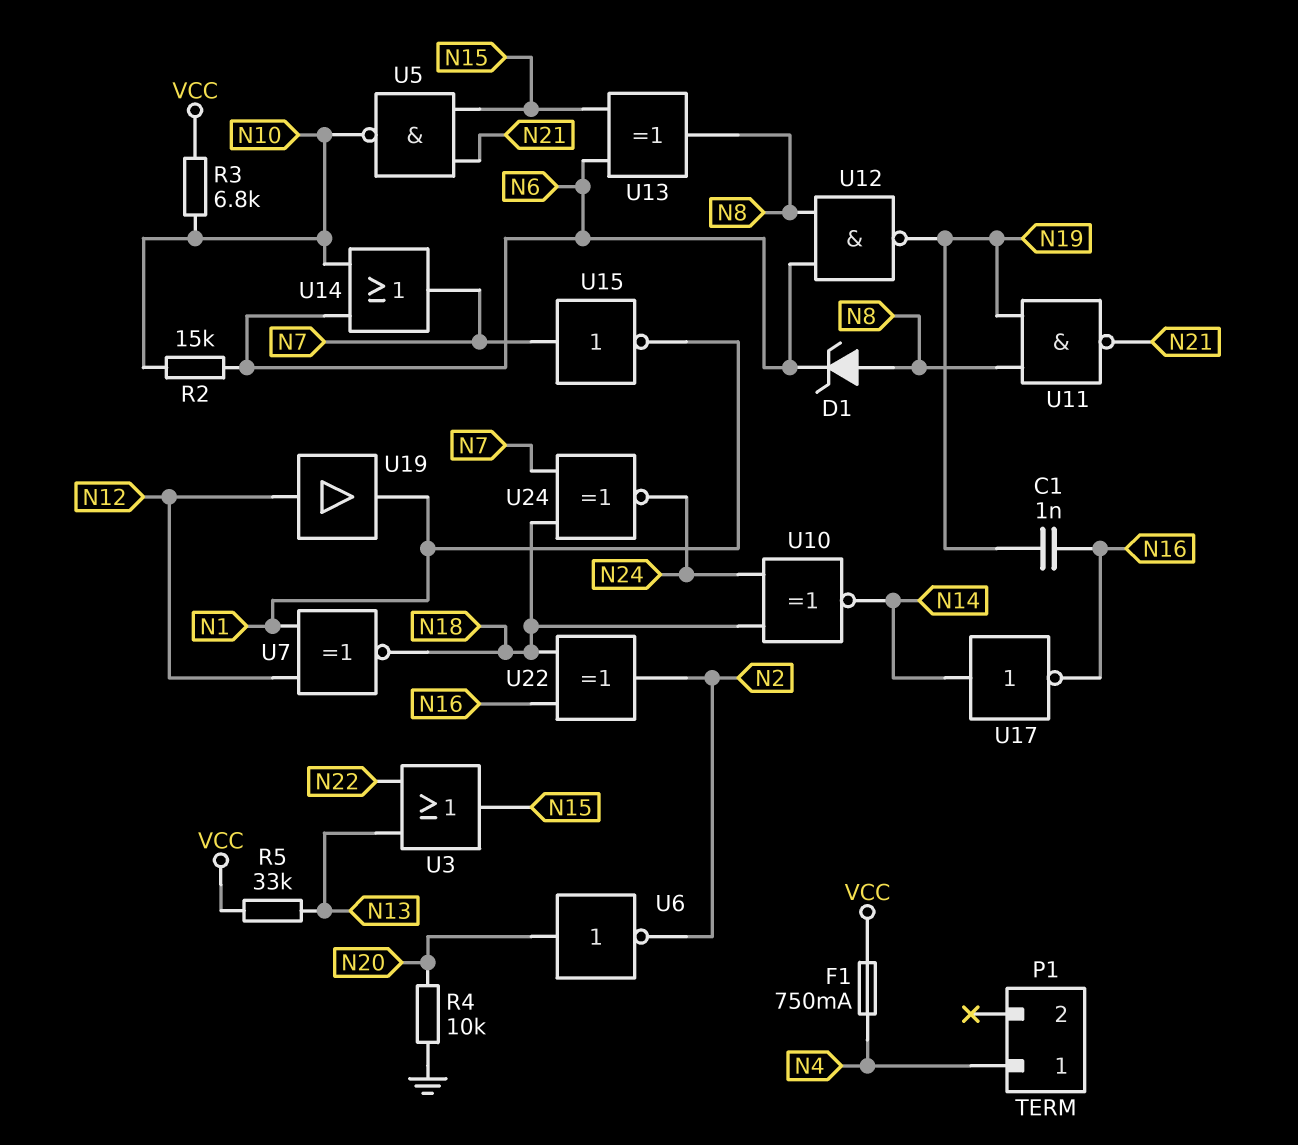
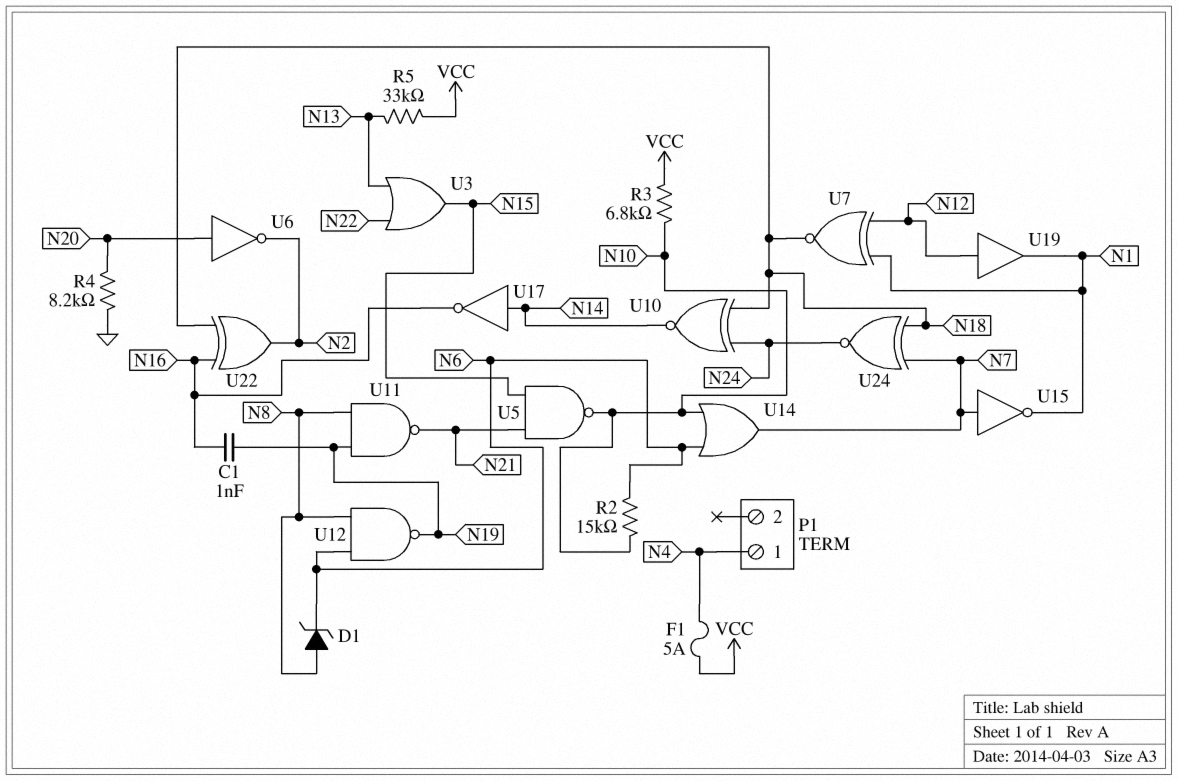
F1: 750mA (N4, VCC) -> 5A (N4, VCC)
R4: 10k (GND, N20) -> 8.2k (GND, N20)
U13: XOR (in N6, in N15, out N8) -> none

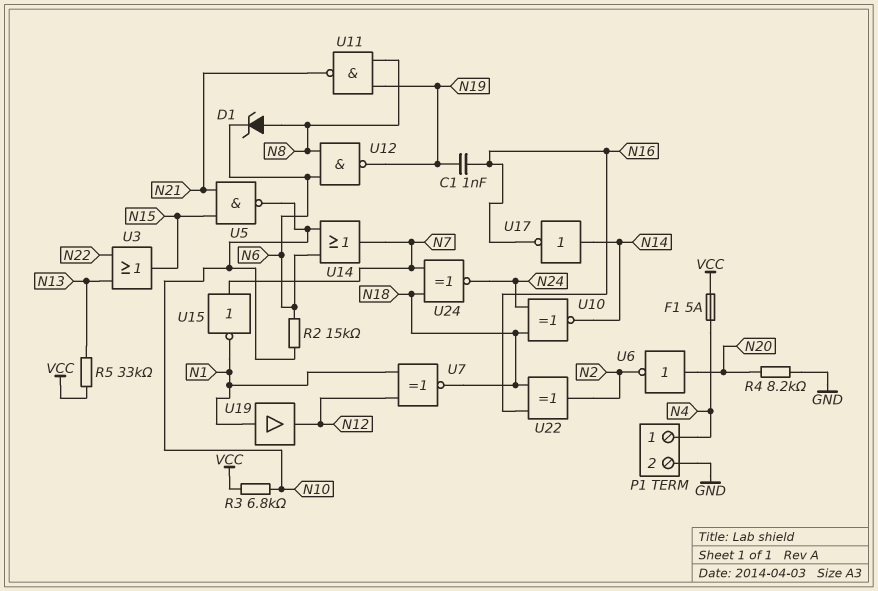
P1 pin 2: none -> GND
U19: buffer (in N12, out N1) -> buffer (in N1, out N12)

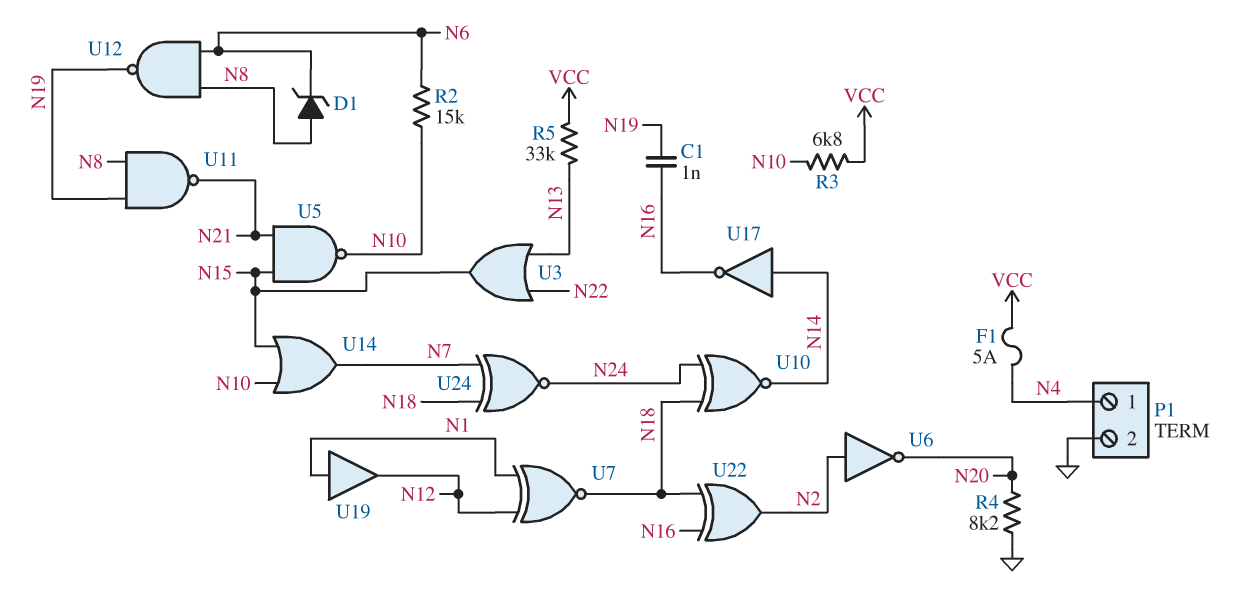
U6: NOT (in N20, out N2) -> NOT (in N2, out N20)
U14: OR (in N6, in N10, out N7) -> OR (in N10, in N15, out N7)
U15: NOT (in N7, out N1) -> none

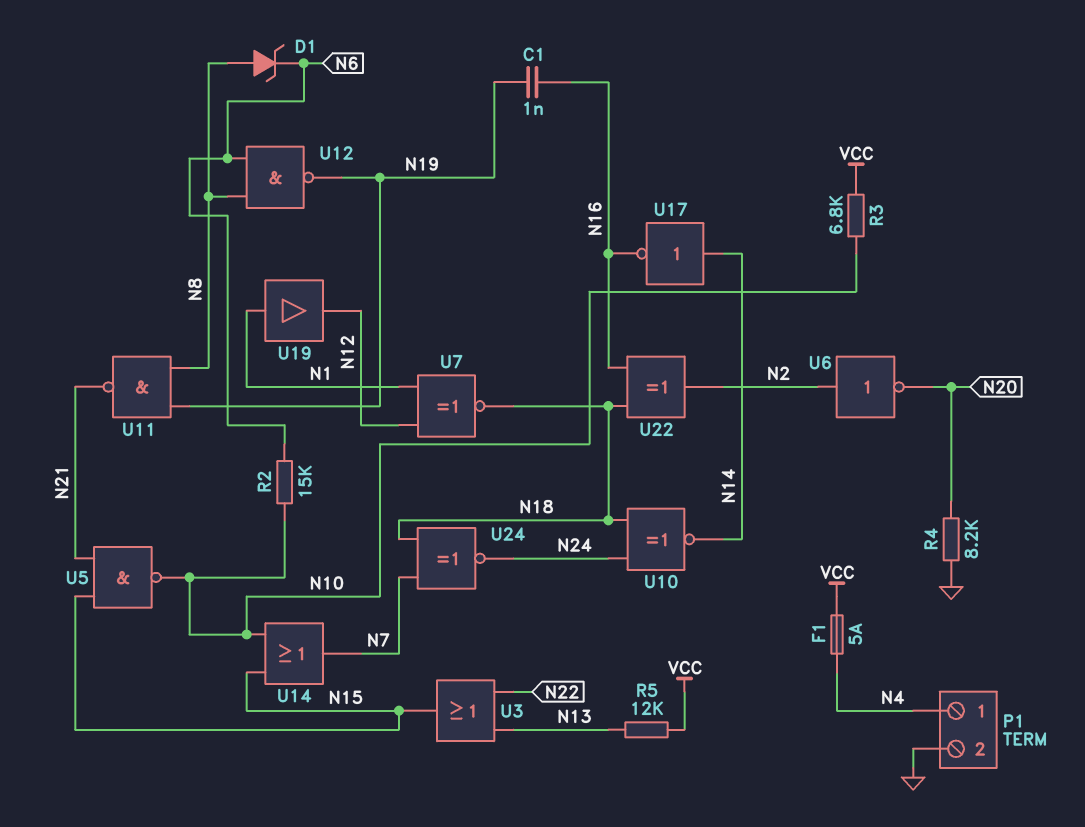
R5: 33k (N13, VCC) -> 12k (N13, VCC)

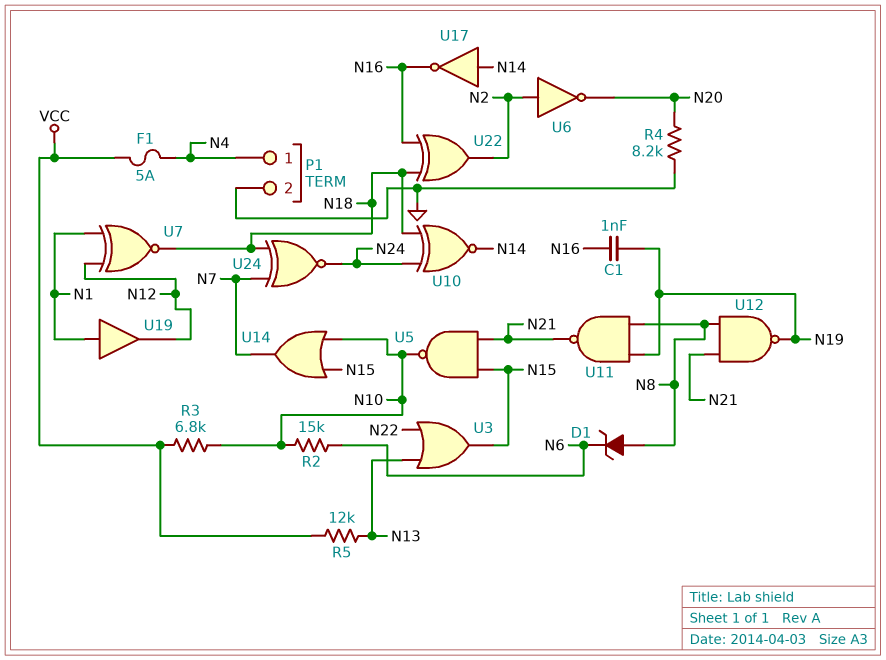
U12: NAND (in N6, in N8, out N19) -> NAND (in N8, in N21, out N19)

